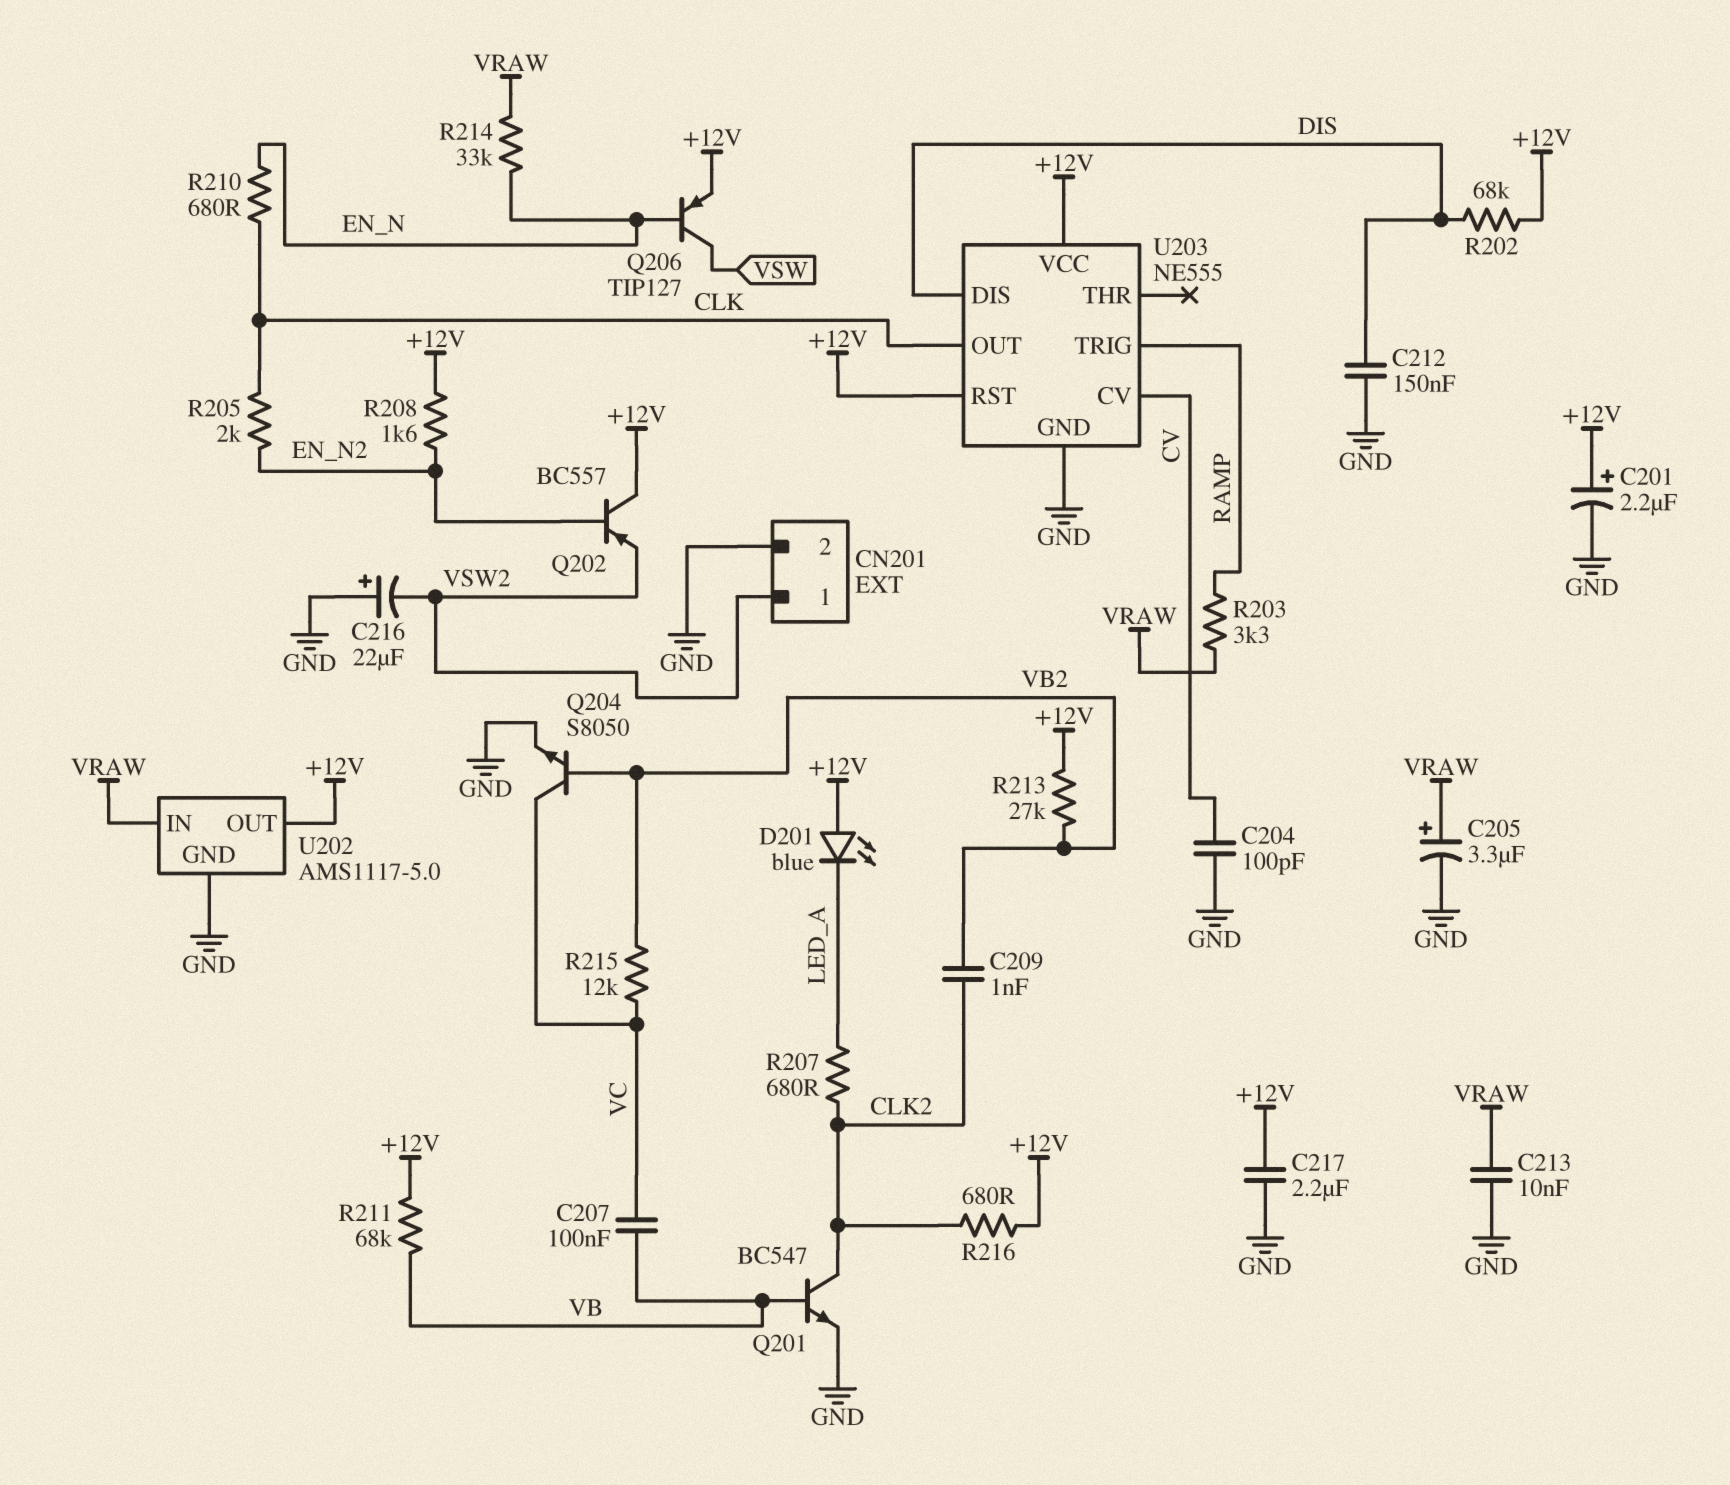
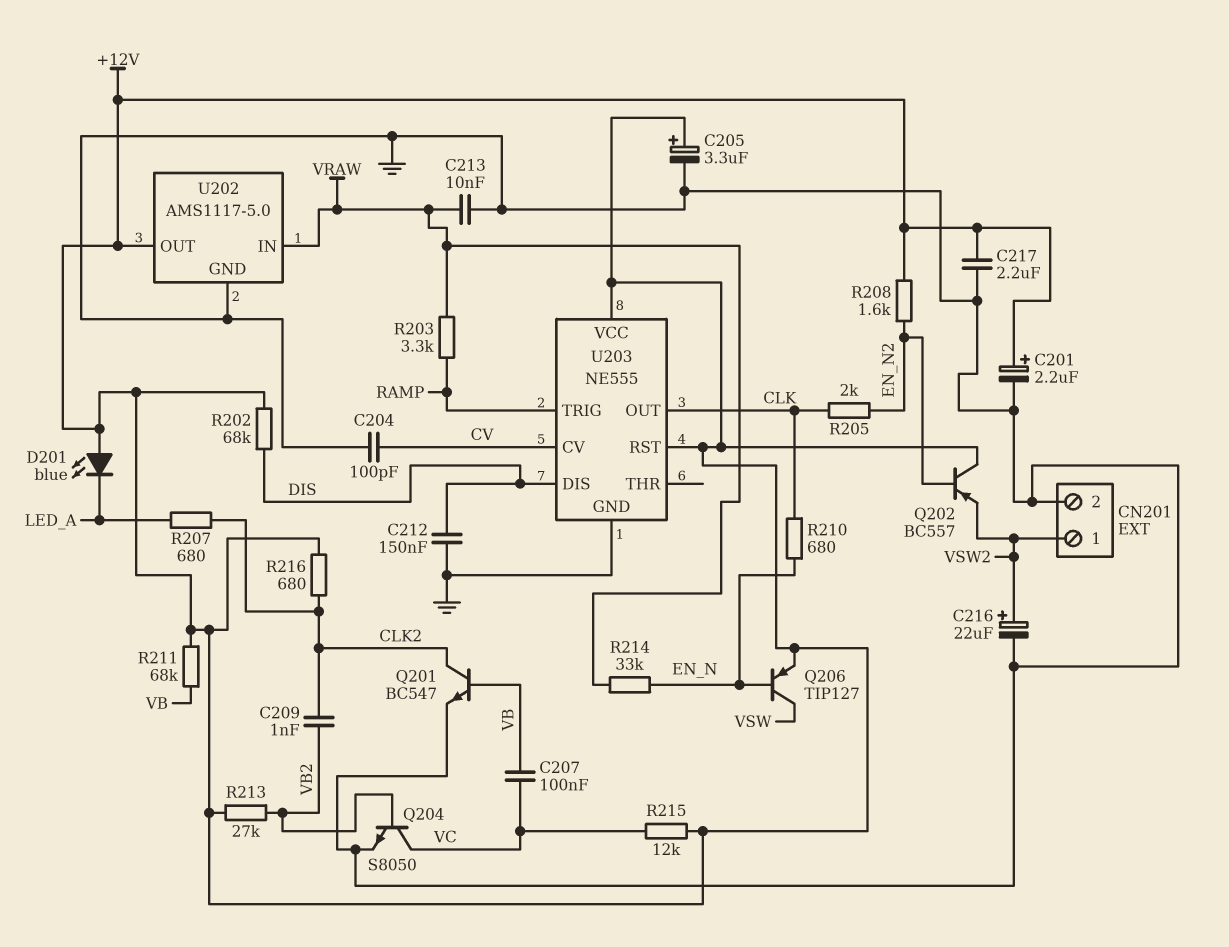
C205: 3.3uF (plus VRAW, minus GND) -> 3.3uF (plus +12V, minus GND)
C216: 22uF (plus GND, minus VSW2) -> 22uF (plus VSW2, minus GND)
R215: 12k (VB2, VC) -> 12k (+12V, VC)

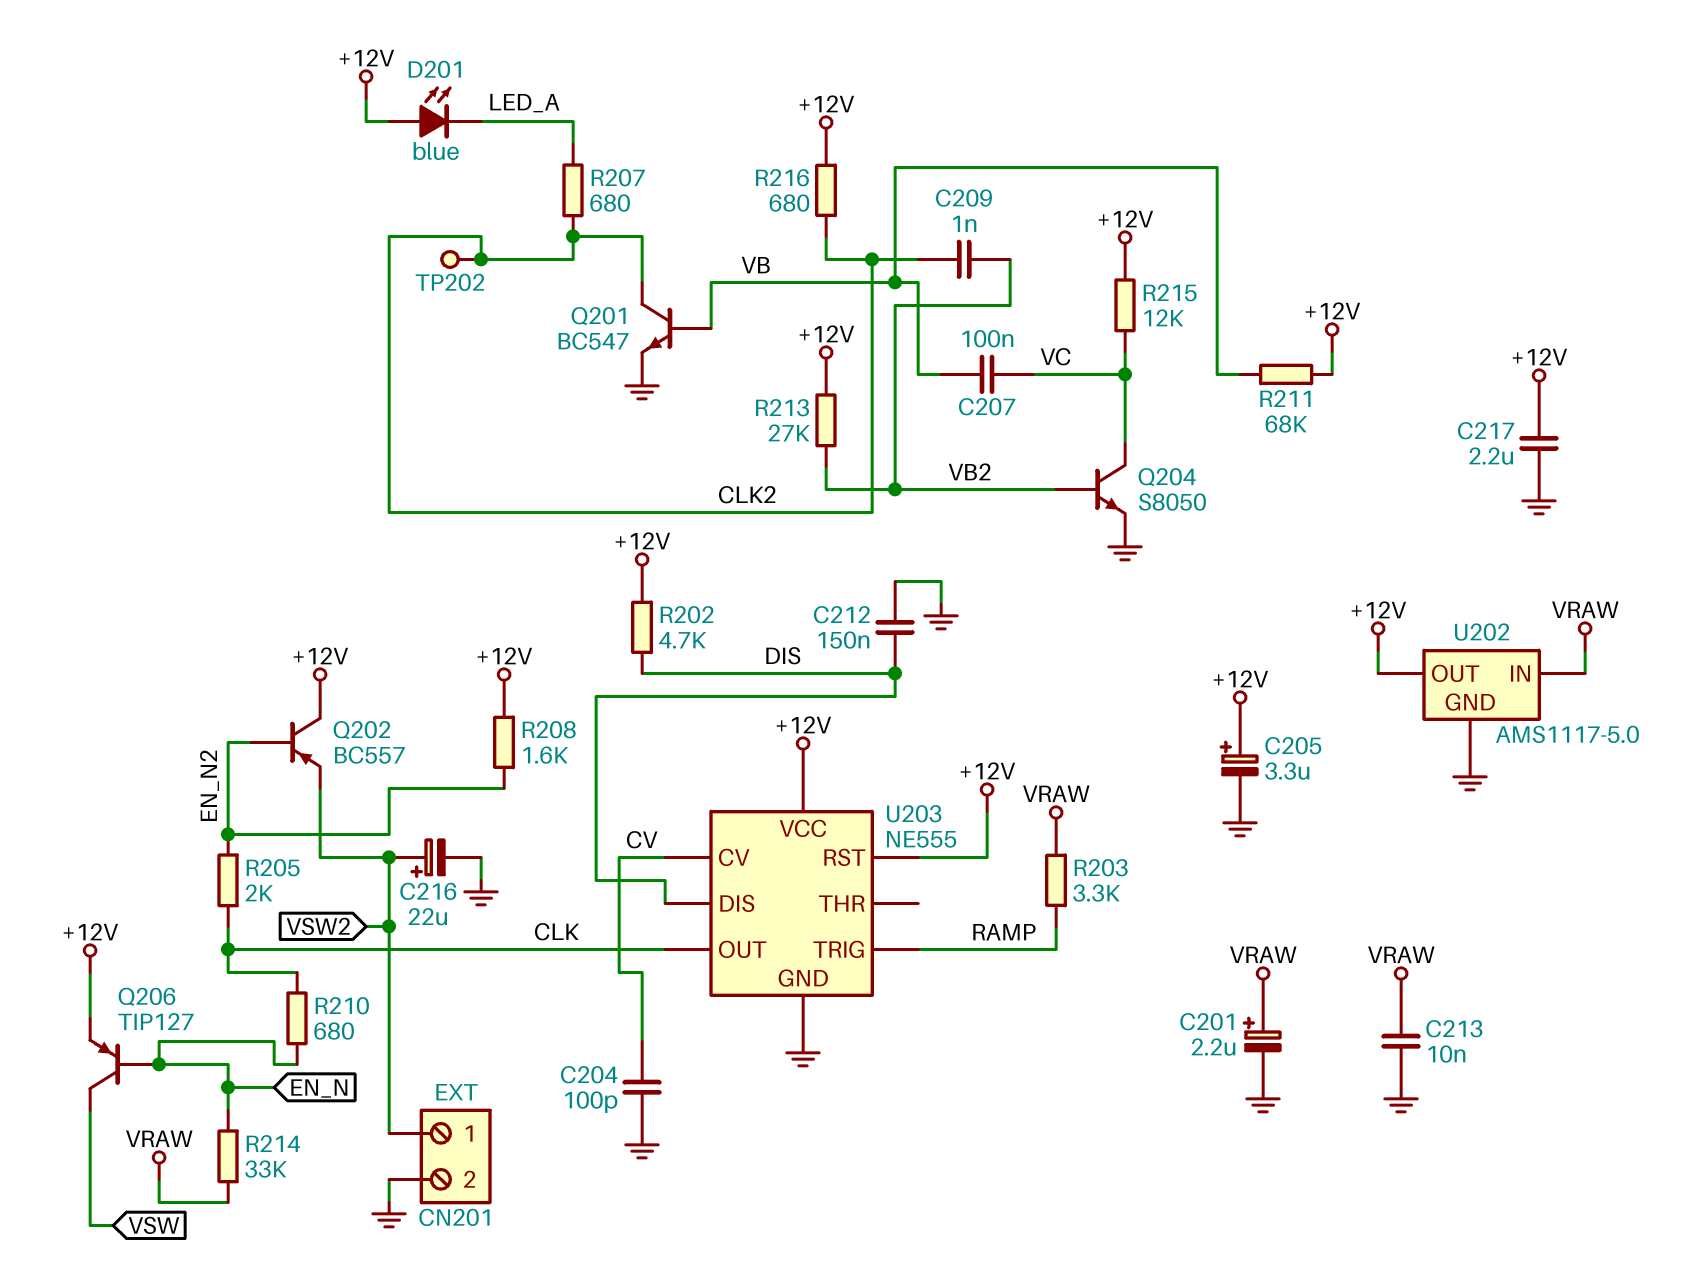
C201: 2.2uF (plus +12V, minus GND) -> 2.2uF (plus VRAW, minus GND)
R202: 68k (+12V, DIS) -> 4.7k (+12V, DIS)
TP202: none -> test point (CLK2)

